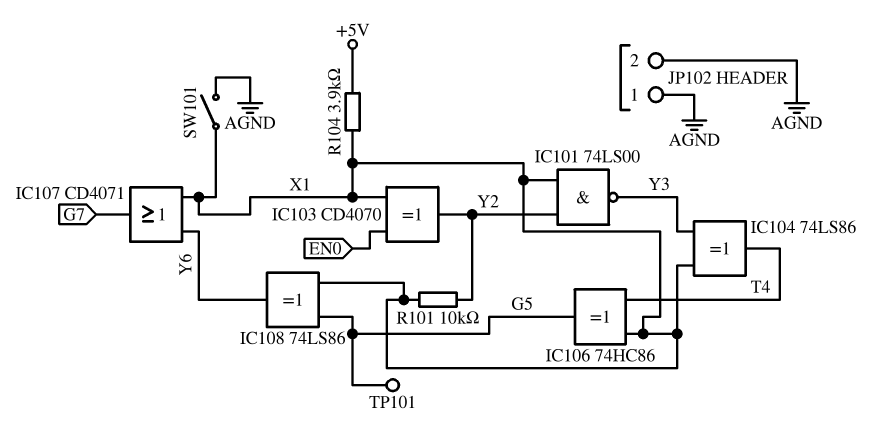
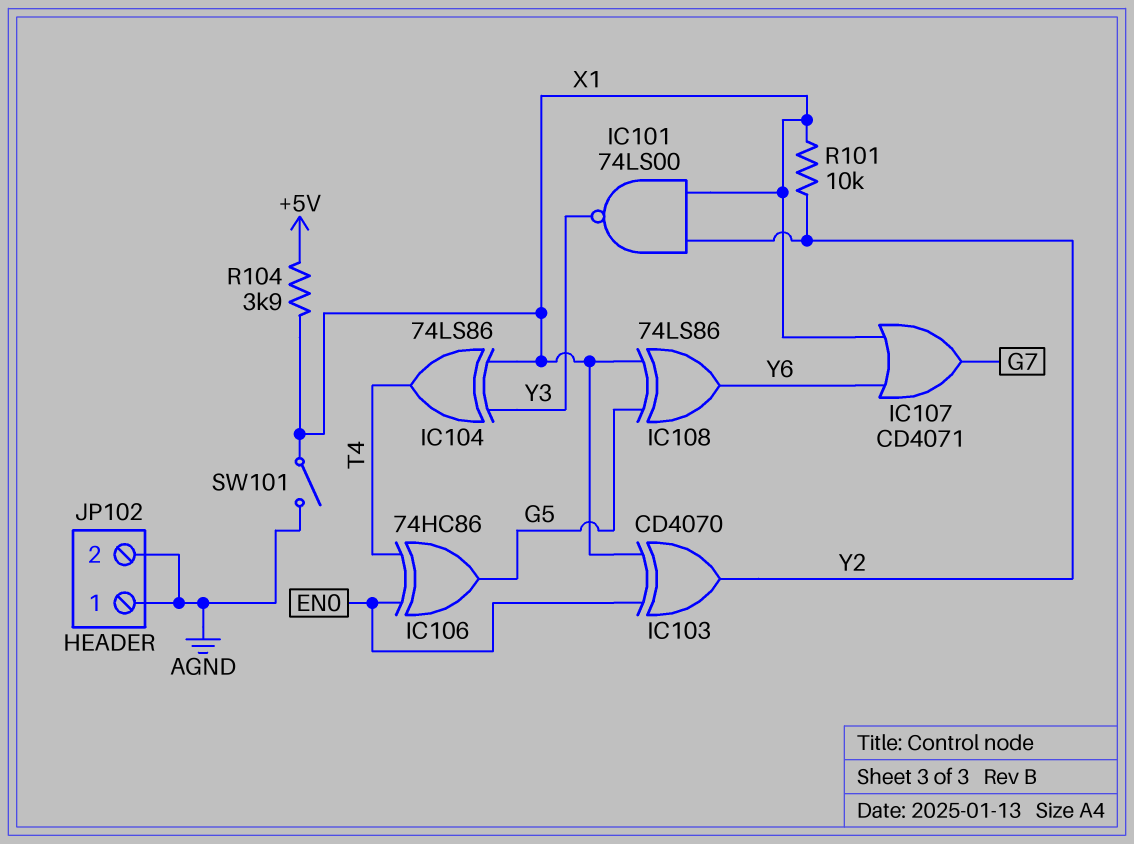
IC106: XOR 74HC86 (in T4, in X1, out G5) -> XOR 74HC86 (in EN0, in T4, out G5)
TP101: test point (G5) -> none

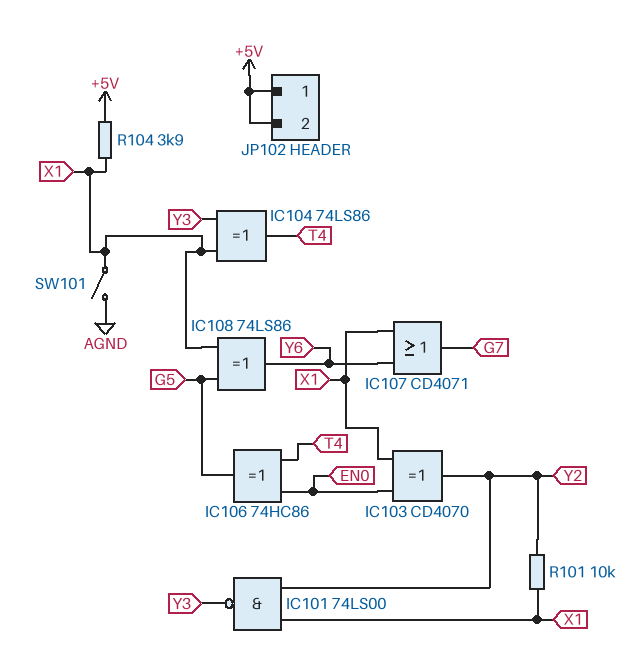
JP102 pin 1: AGND -> +5V
JP102 pin 2: AGND -> +5V

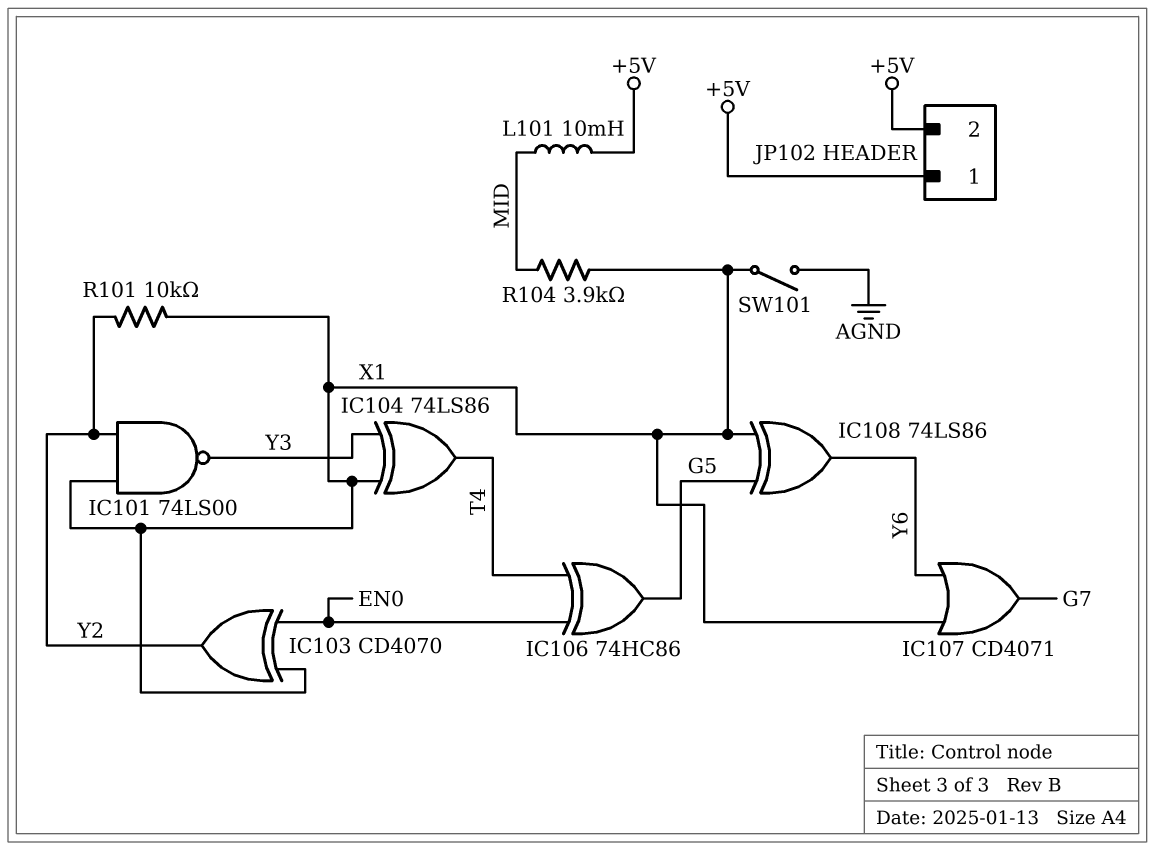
L101: none -> 10mH (+5V, MID)
R104: 3.9k (+5V, X1) -> 3.9k (MID, X1)

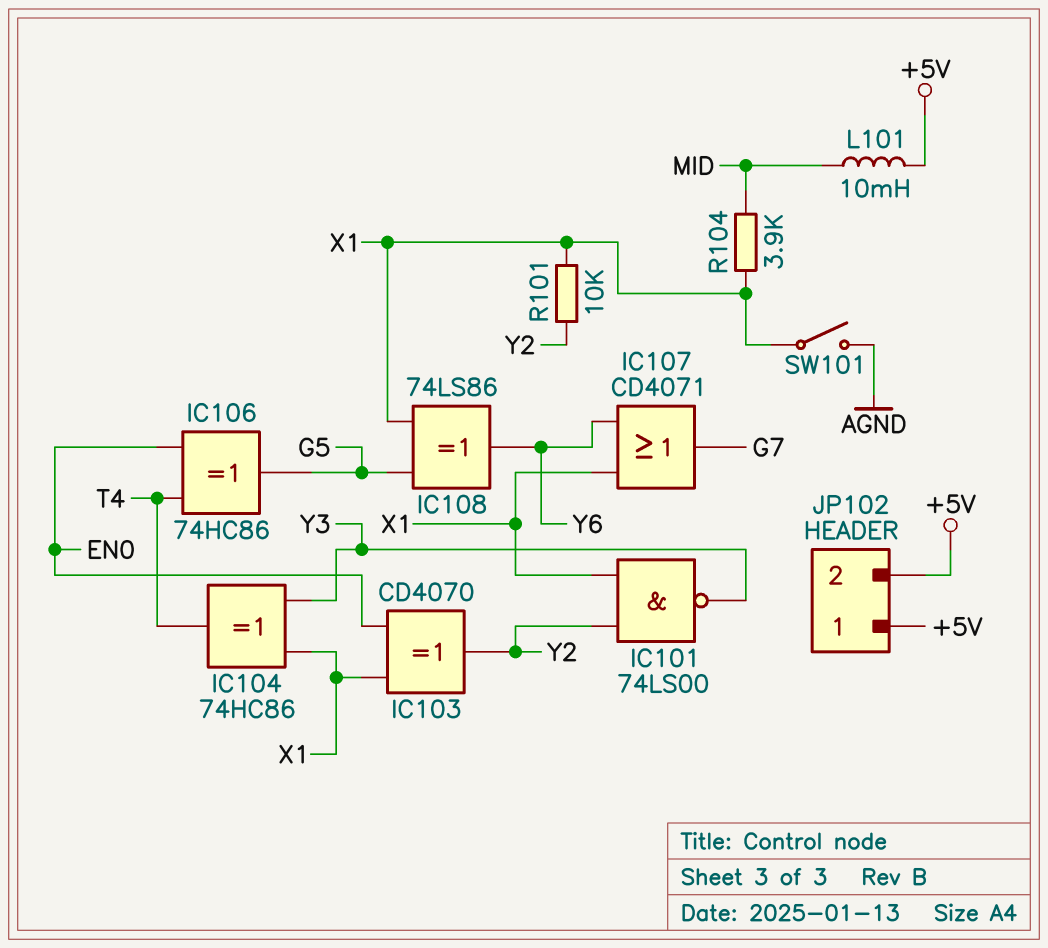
IC104: XOR 74LS86 (in X1, in Y3, out T4) -> XOR 74HC86 (in X1, in Y3, out T4)

